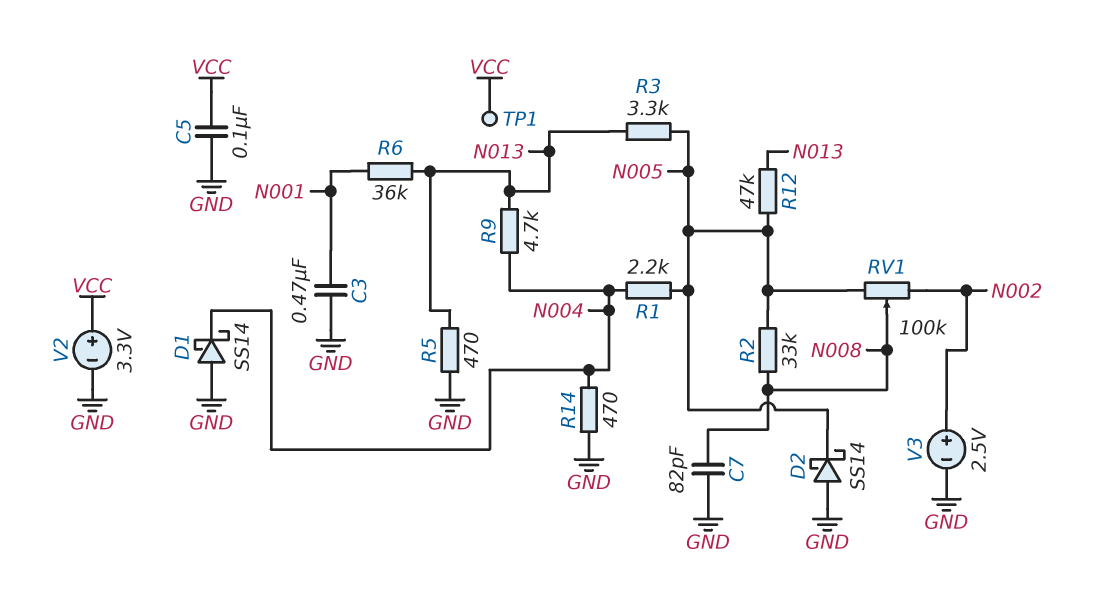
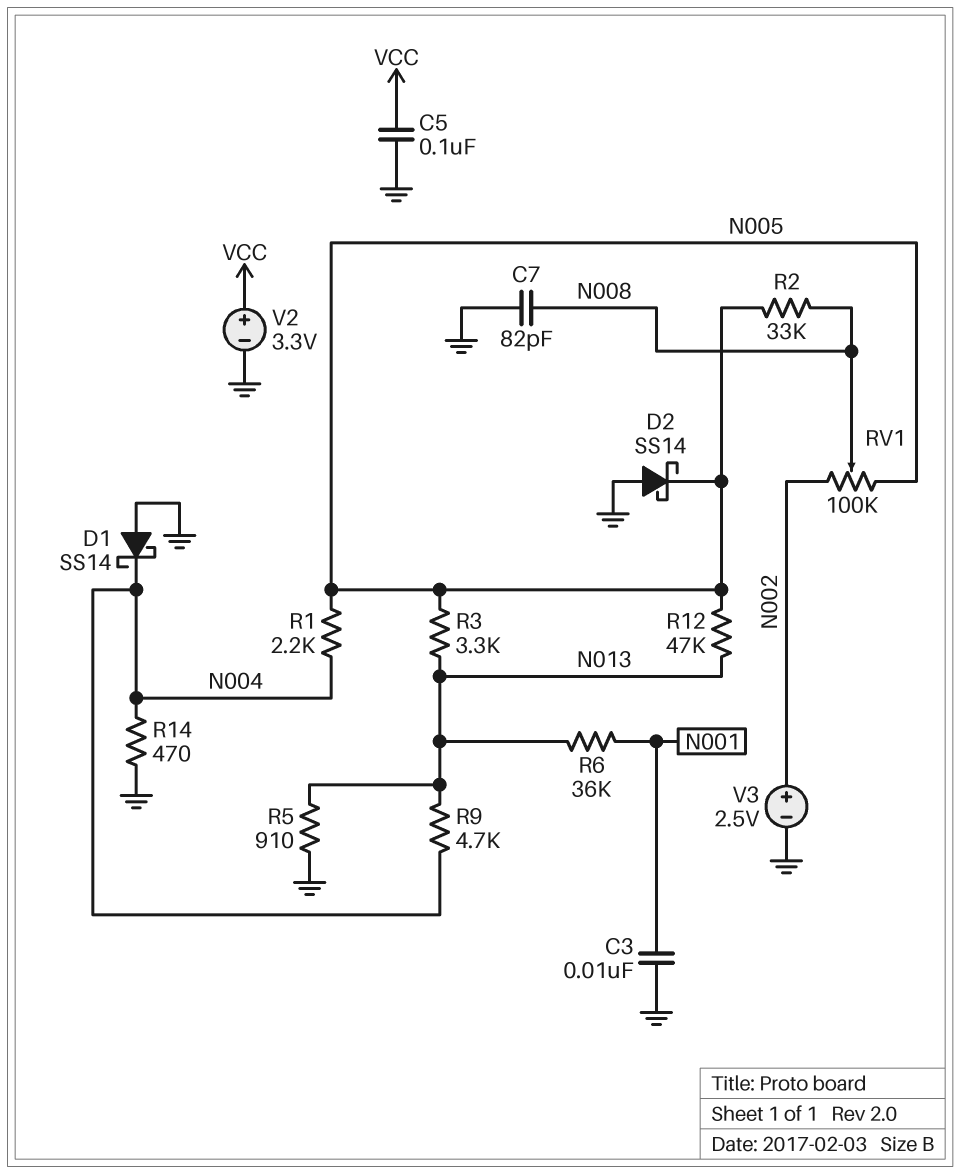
C3: 470nF (GND, N001) -> 10nF (GND, N001)
R5: 470 (GND, N013) -> 910 (GND, N013)
TP1: test point (VCC) -> none

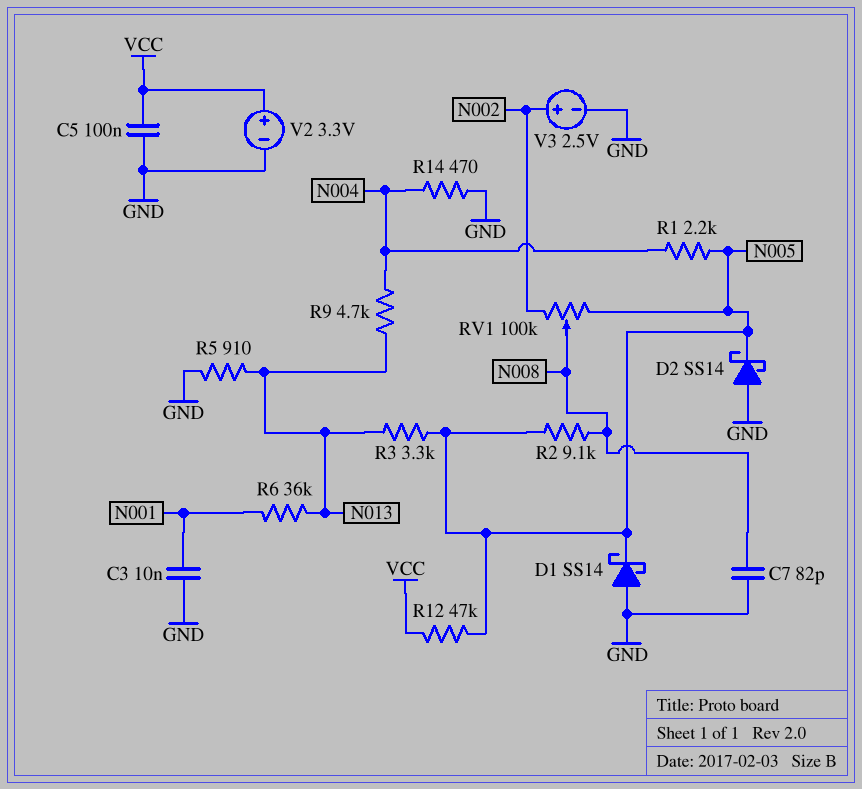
D1: schottky SS14 (A GND, K N004) -> schottky SS14 (A GND, K N005)
R2: 33k (N005, N008) -> 9.1k (N005, N008)
R12: 47k (N005, N013) -> 47k (N005, VCC)

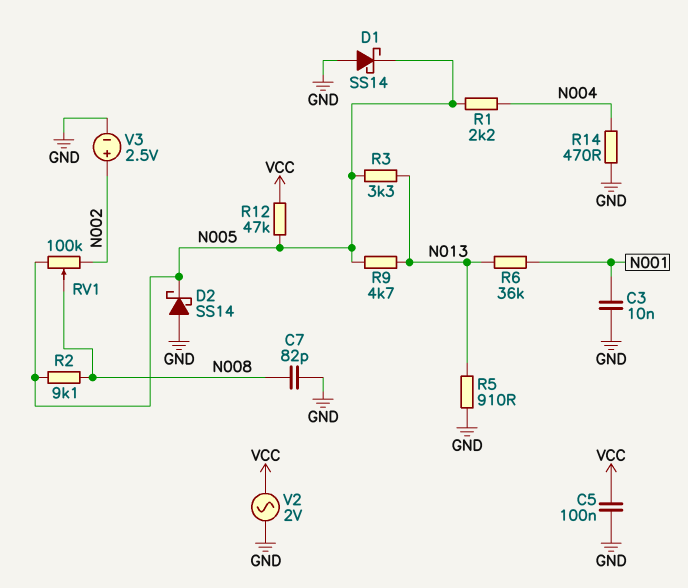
R9: 4.7k (N004, N013) -> 4.7k (N005, N013)
V2: 3.3V (plus VCC, minus GND) -> AC 2V (GND, VCC)

